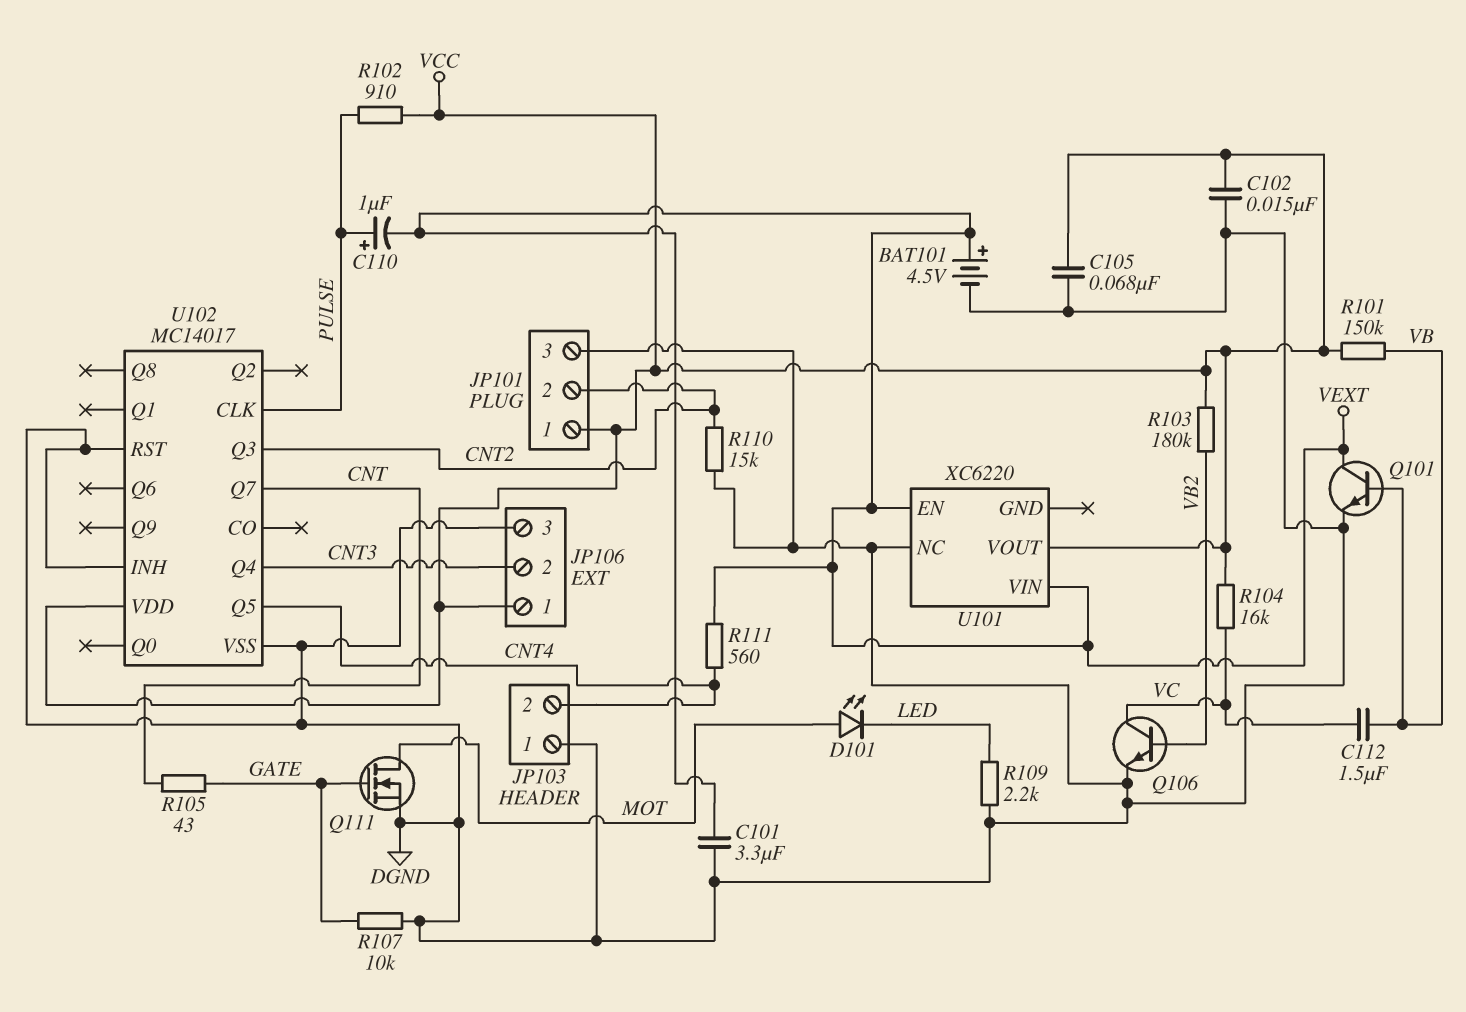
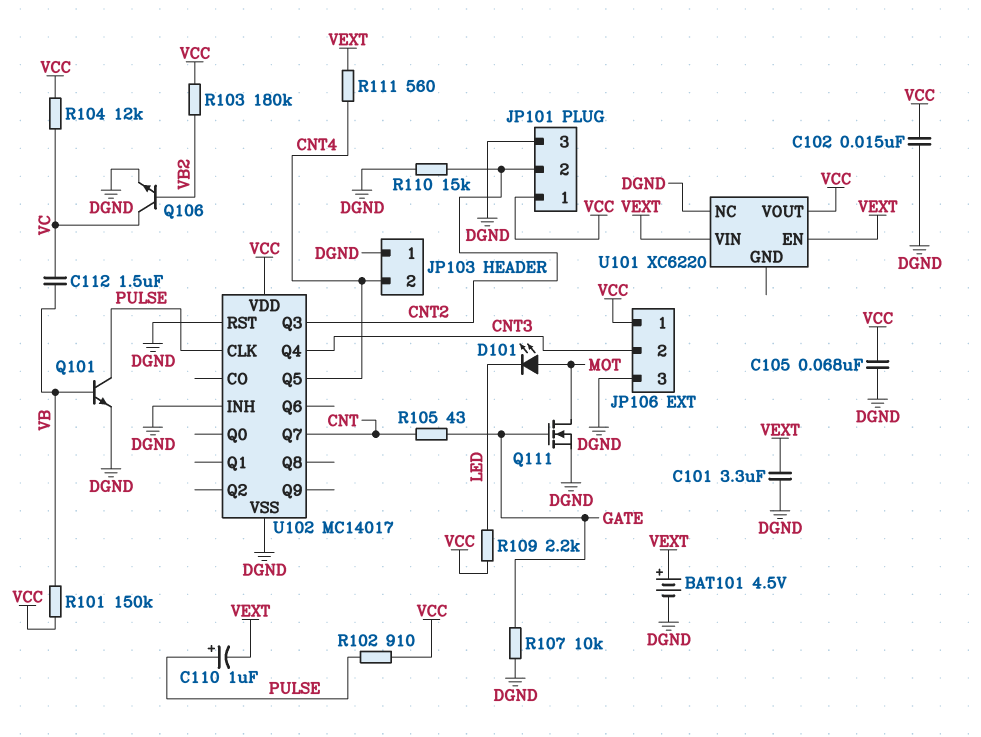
Q101: NPN (B VB, C VEXT, E DGND) -> NPN (B VB, C PULSE, E DGND)
R104: 16k (VC, VCC) -> 12k (VC, VCC)
R109: 2.2k (DGND, LED) -> 2.2k (LED, VCC)

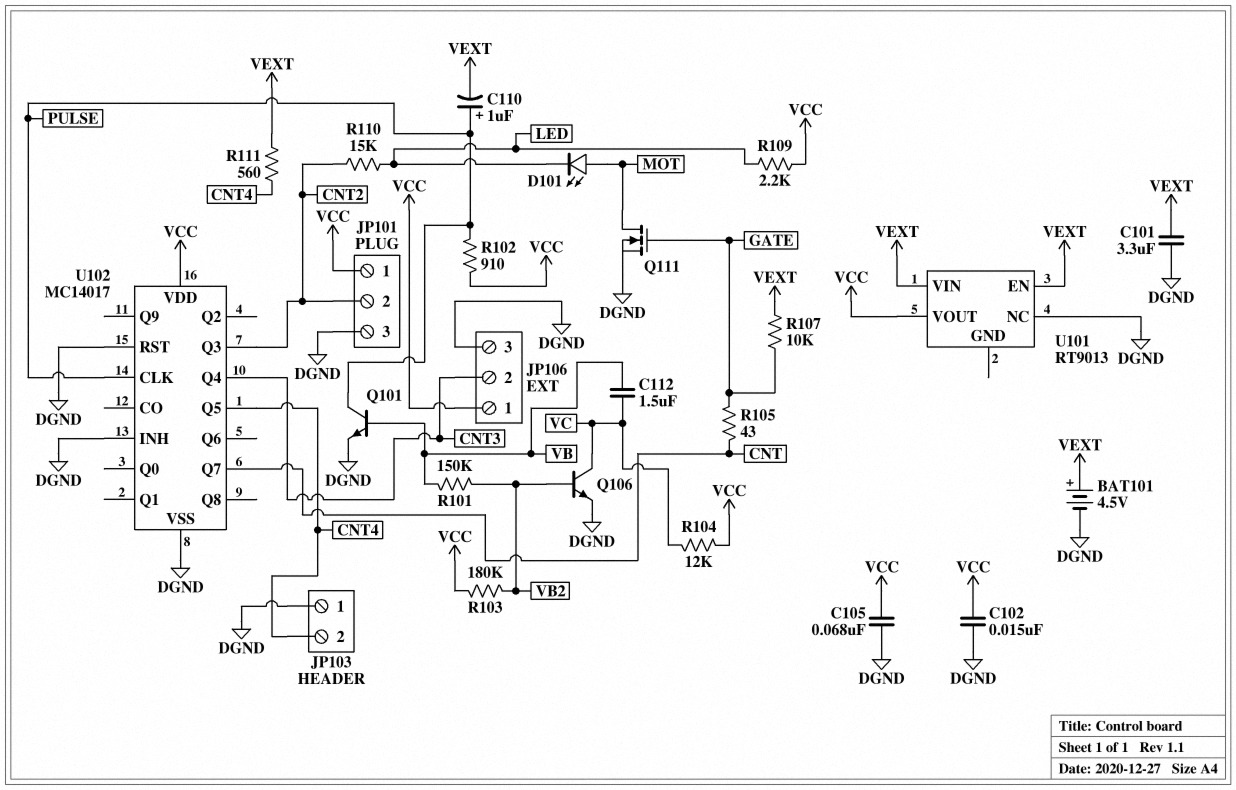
R101: 150k (VB, VCC) -> 150k (VB, VB2)
R107: 10k (DGND, GATE) -> 10k (GATE, VEXT)
R110: 15k (CNT2, DGND) -> 15k (CNT2, LED)
U101: XC6220 -> RT9013

